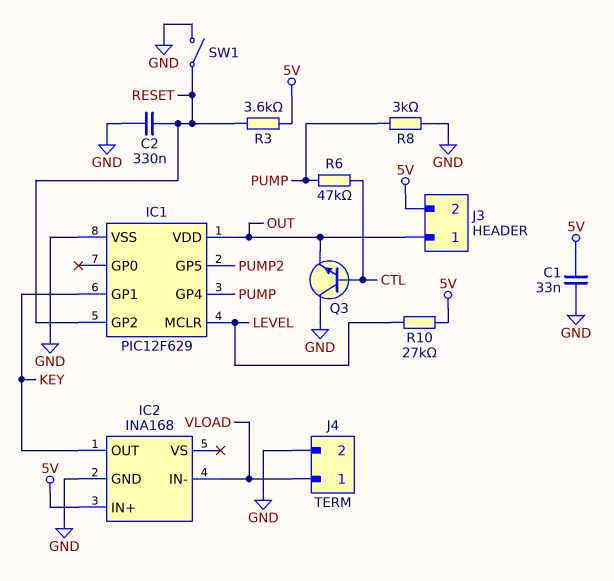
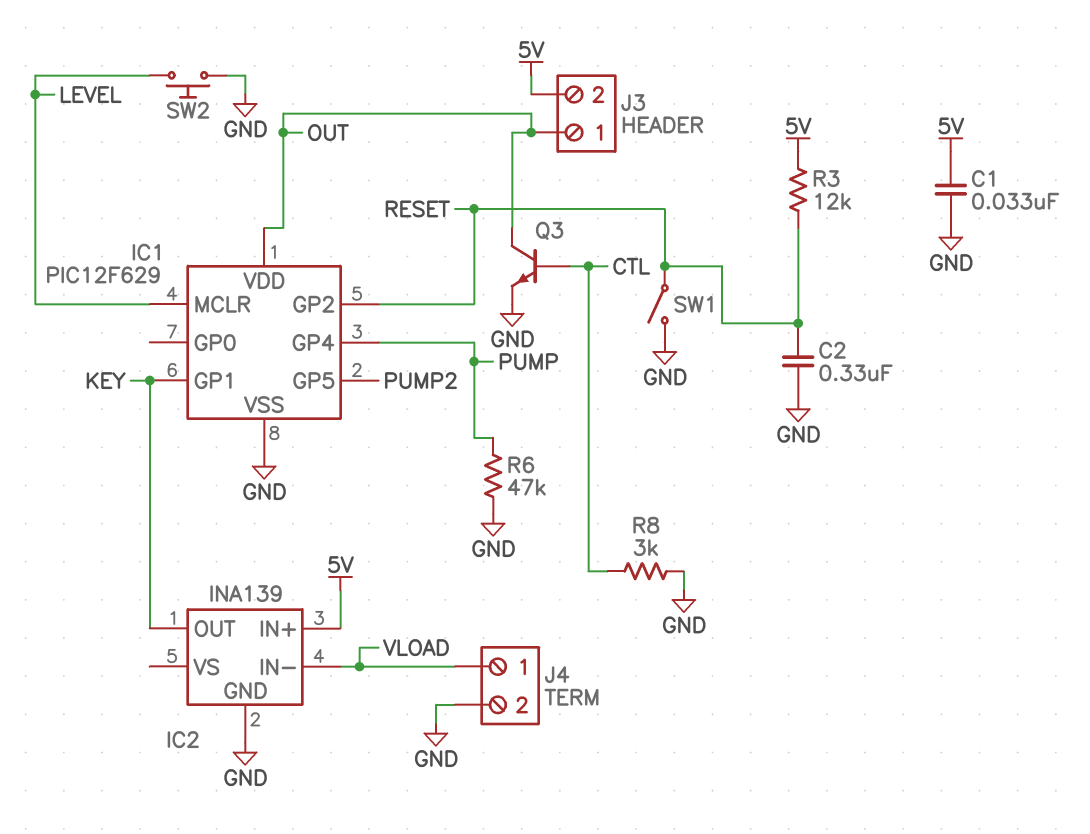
IC2: INA168 -> INA139
Q3: NPN (B CTL, C GND, E OUT) -> NPN (B CTL, C OUT, E GND)
R3: 3.6k (5V, RESET) -> 12k (5V, RESET)
R6: 47k (CTL, PUMP) -> 47k (GND, PUMP)
R8: 3k (GND, PUMP) -> 3k (CTL, GND)
R10: 27k (5V, LEVEL) -> none
SW2: none -> button (GND, LEVEL)

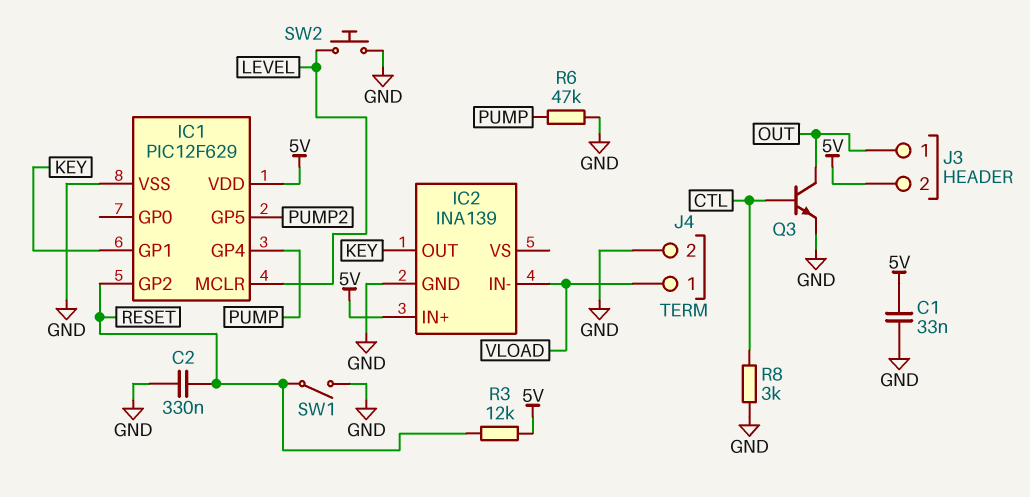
IC1 pin VDD: OUT -> 5V

